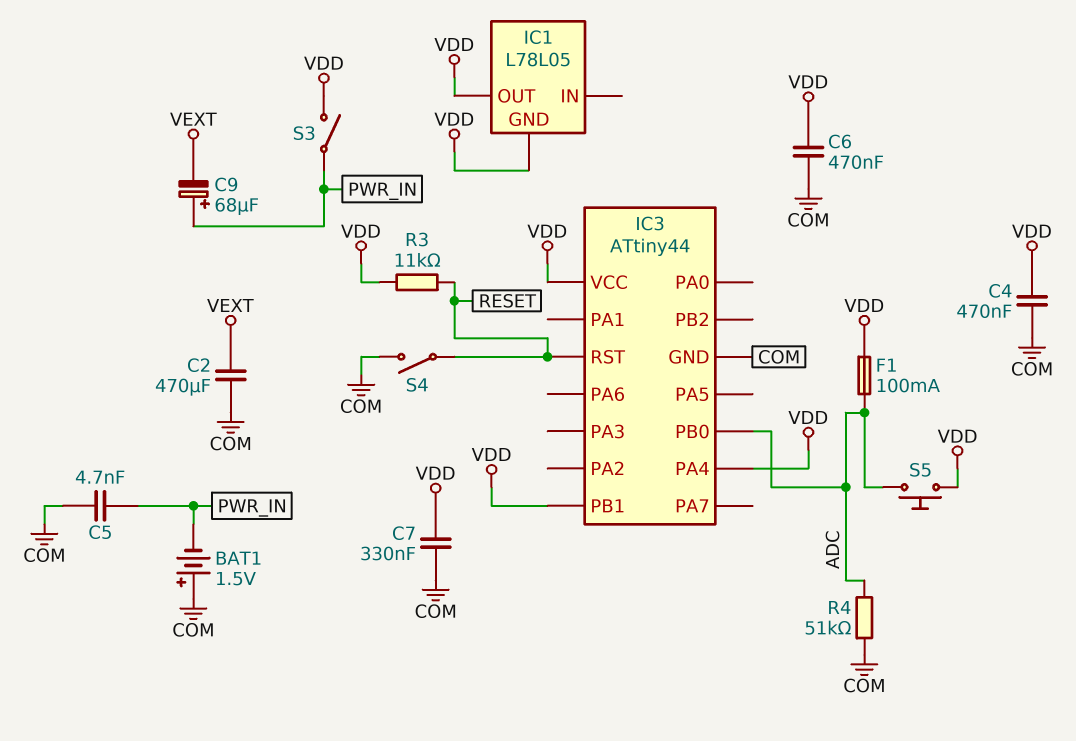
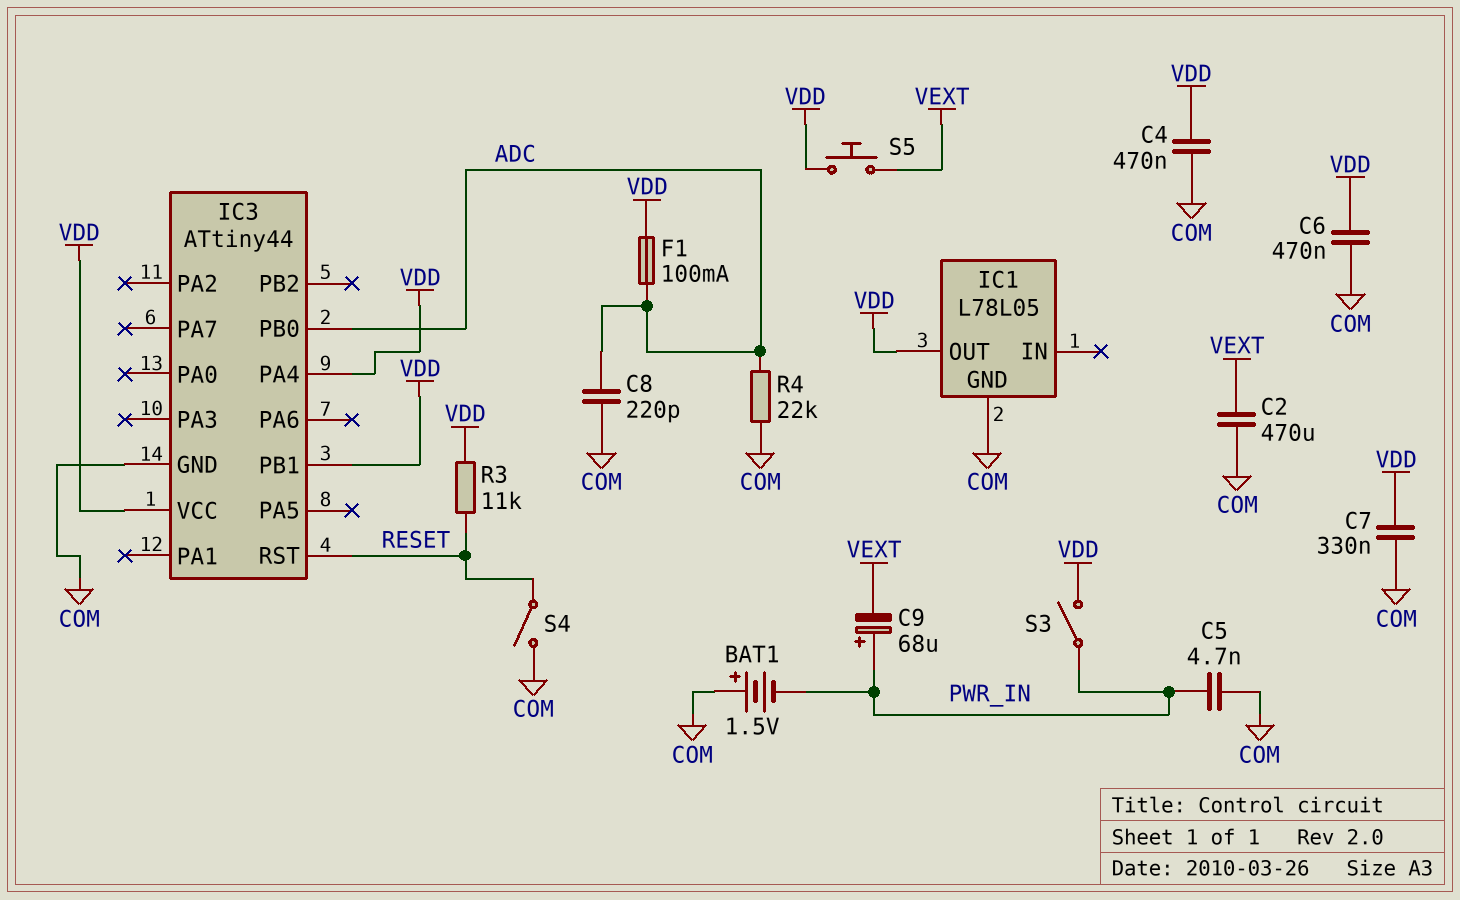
C8: none -> 220pF (ADC, COM)
IC1 pin GND: VDD -> COM
R4: 51k (ADC, COM) -> 22k (ADC, COM)
S5: button (ADC, VDD) -> button (VDD, VEXT)

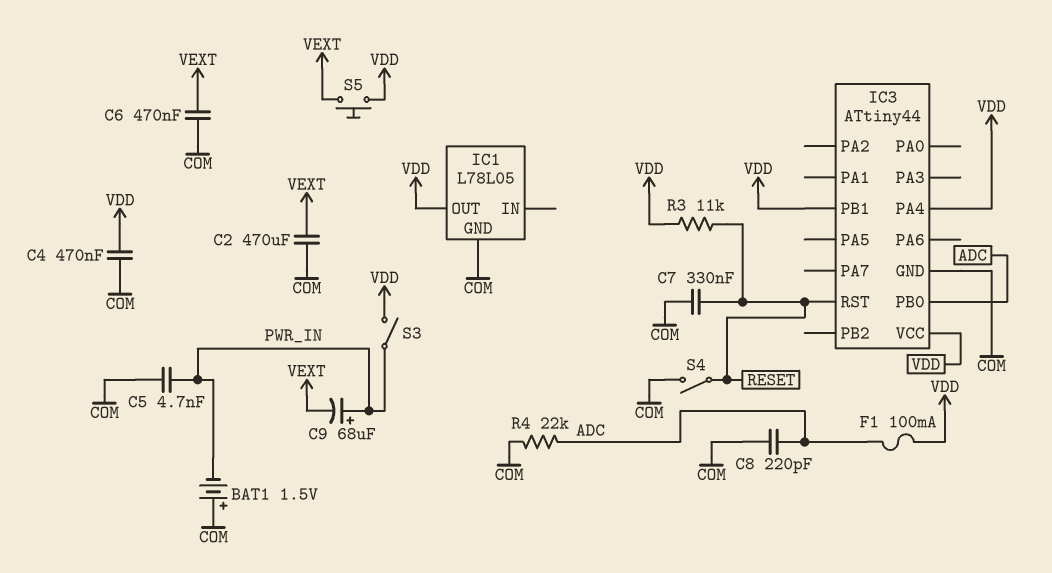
C6: 470nF (COM, VDD) -> 470nF (COM, VEXT)
C7: 330nF (COM, VDD) -> 330nF (COM, RESET)

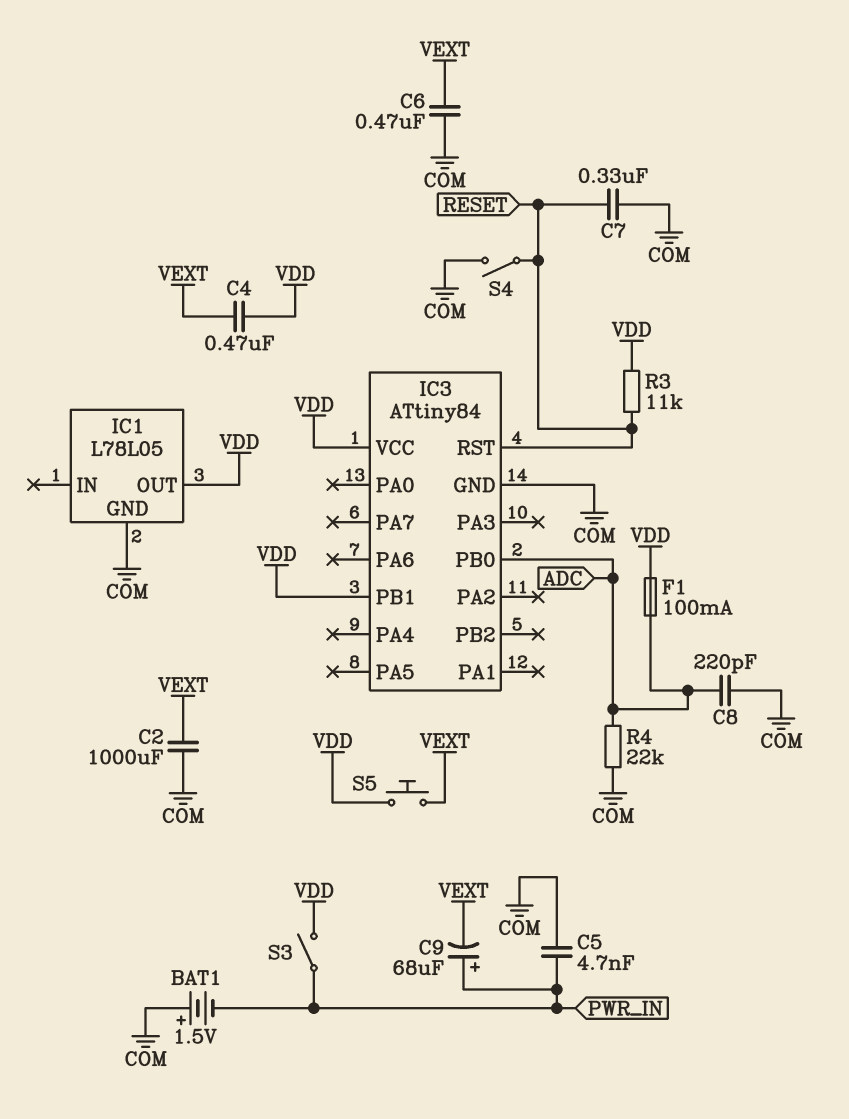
C2: 470uF (COM, VEXT) -> 1000uF (COM, VEXT)
C4: 470nF (COM, VDD) -> 470nF (VDD, VEXT)
IC3: ATtiny44 -> ATtiny84
IC3 pin PA4: VDD -> none

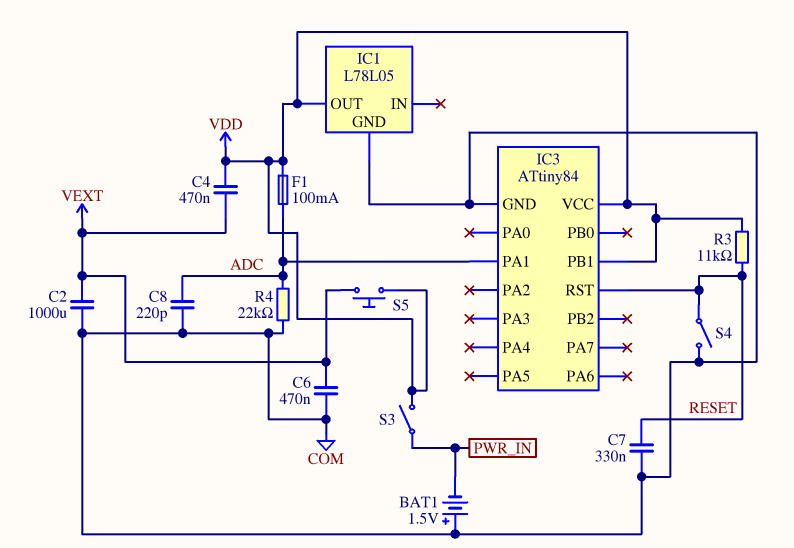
C5: 4.7nF (COM, PWR_IN) -> none
C9: 68uF (plus PWR_IN, minus VEXT) -> none
IC3 pin PA1: none -> ADC
IC3 pin PB0: ADC -> none

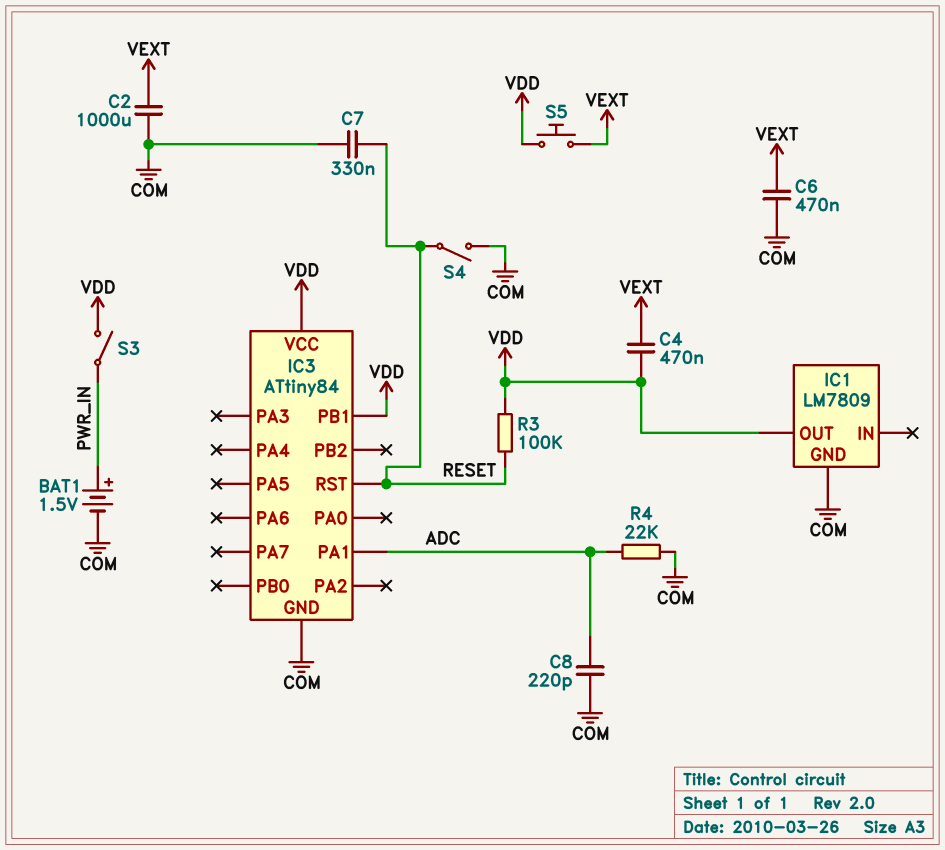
BAT1: 1.5V (plus COM, minus PWR_IN) -> 1.5V (plus PWR_IN, minus COM)
F1: 100mA (ADC, VDD) -> none
IC1: L78L05 -> LM7809
R3: 11k (RESET, VDD) -> 100k (RESET, VDD)

